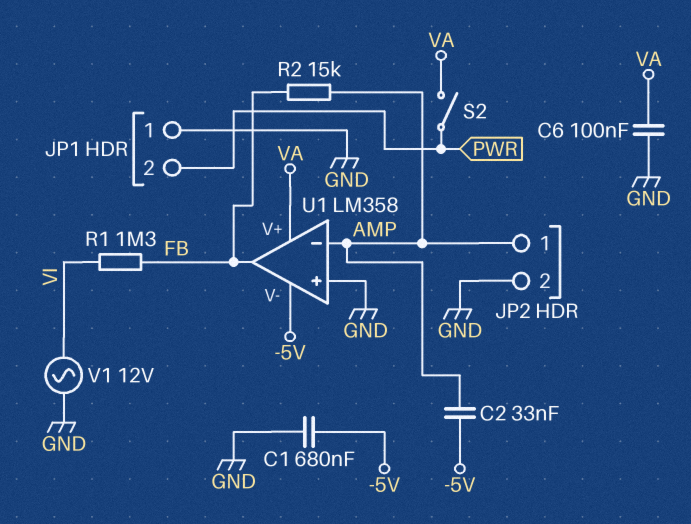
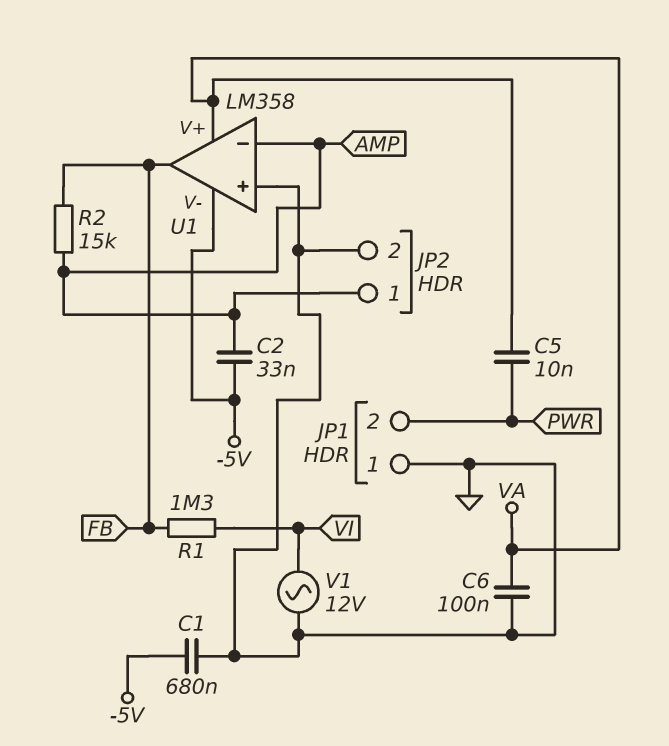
C5: none -> 10nF (PWR, VA)
S2: switch (PWR, VA) -> none

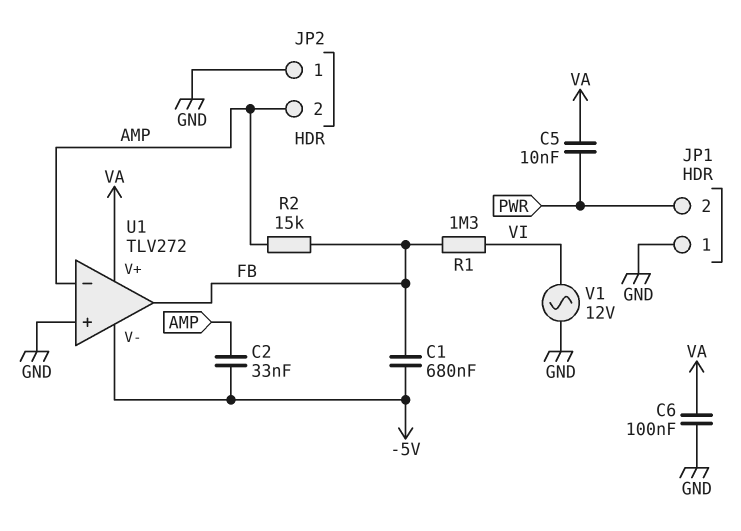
C1: 680nF (-5V, GND) -> 680nF (-5V, FB)
JP2 pin 1: AMP -> GND
JP2 pin 2: GND -> AMP
U1: LM358 -> TLV272

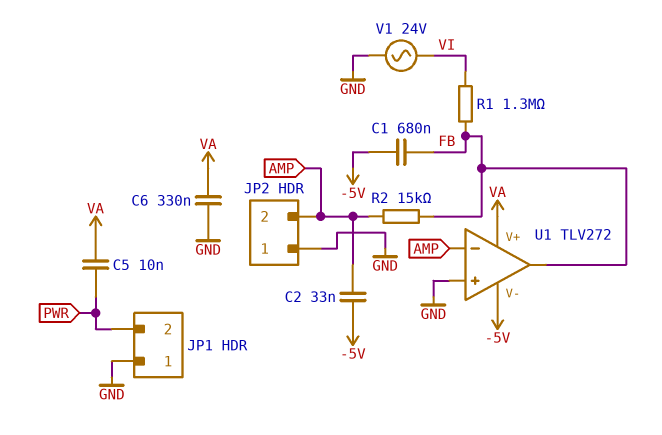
C6: 100nF (GND, VA) -> 330nF (GND, VA)
V1: AC 12V (GND, VI) -> AC 24V (GND, VI)

